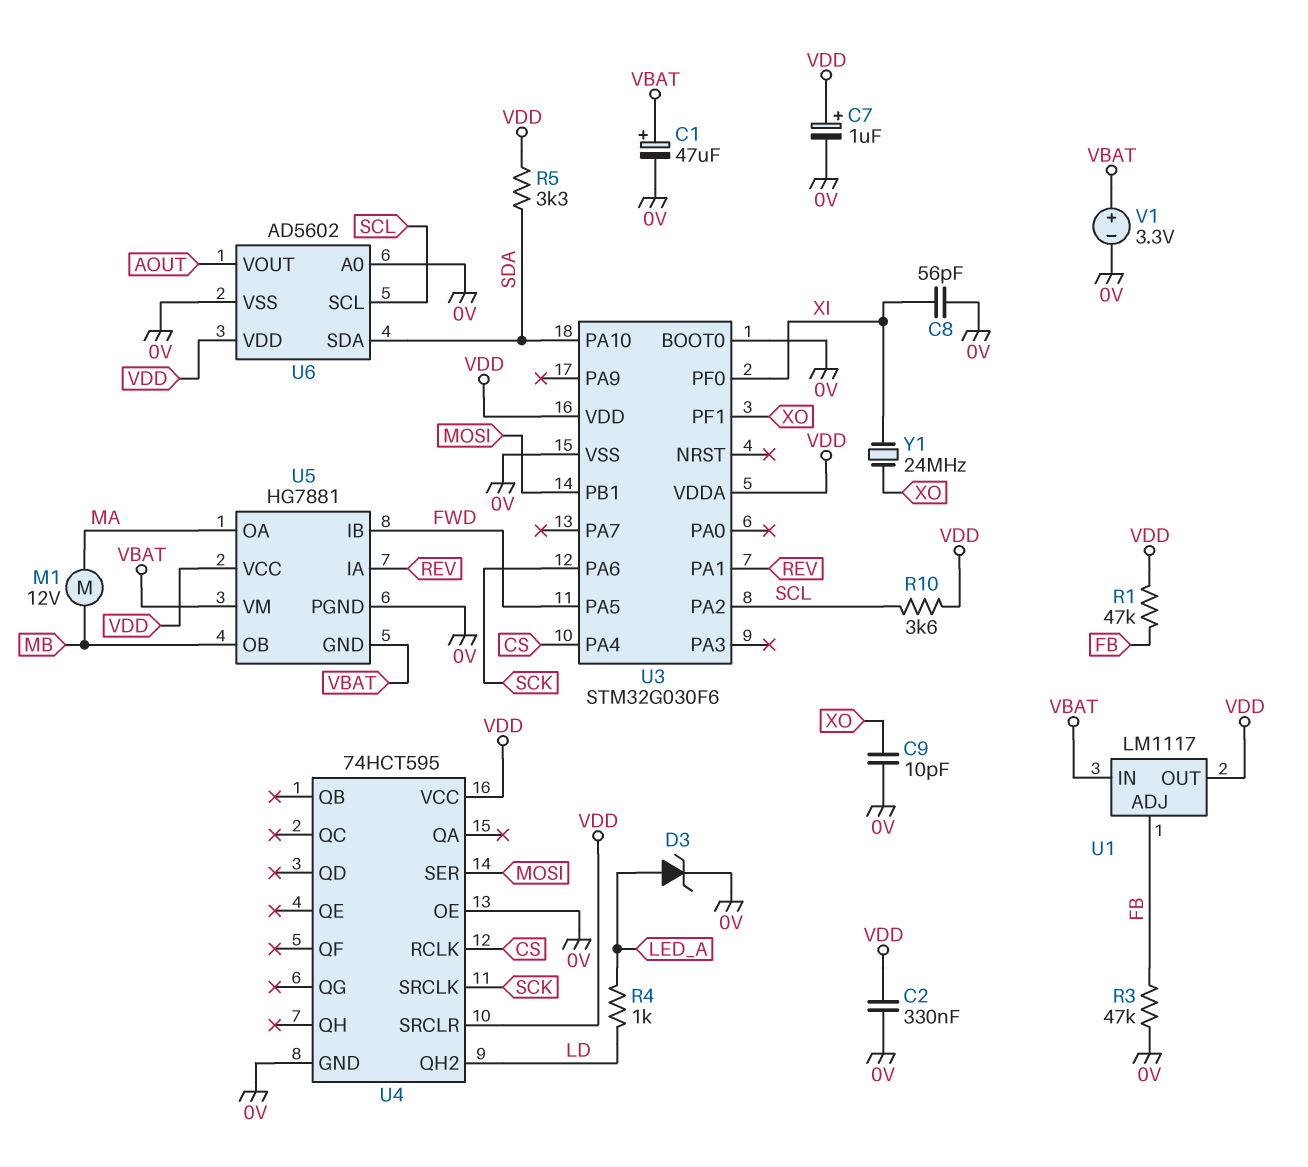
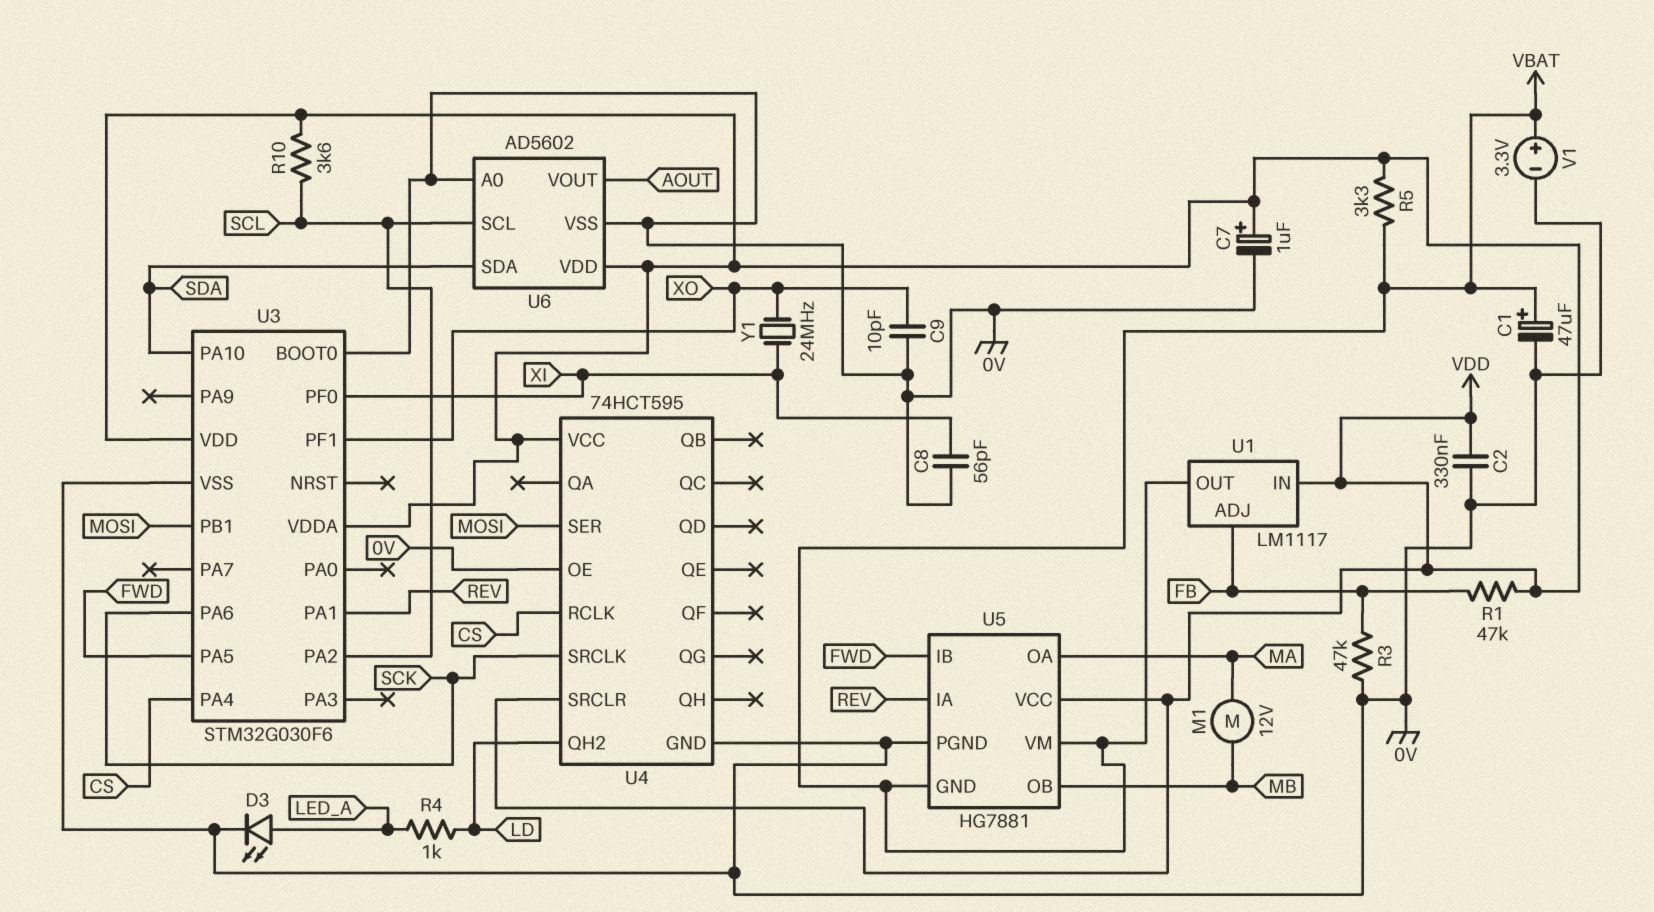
D3: zener (A LED_A, K 0V) -> LED (A LED_A, K 0V)
R5: 3.3k (SDA, VDD) -> 3.3k (VBAT, VDD)
U1 pin IN: VBAT -> VDD
U1 pin OUT: VDD -> VBAT

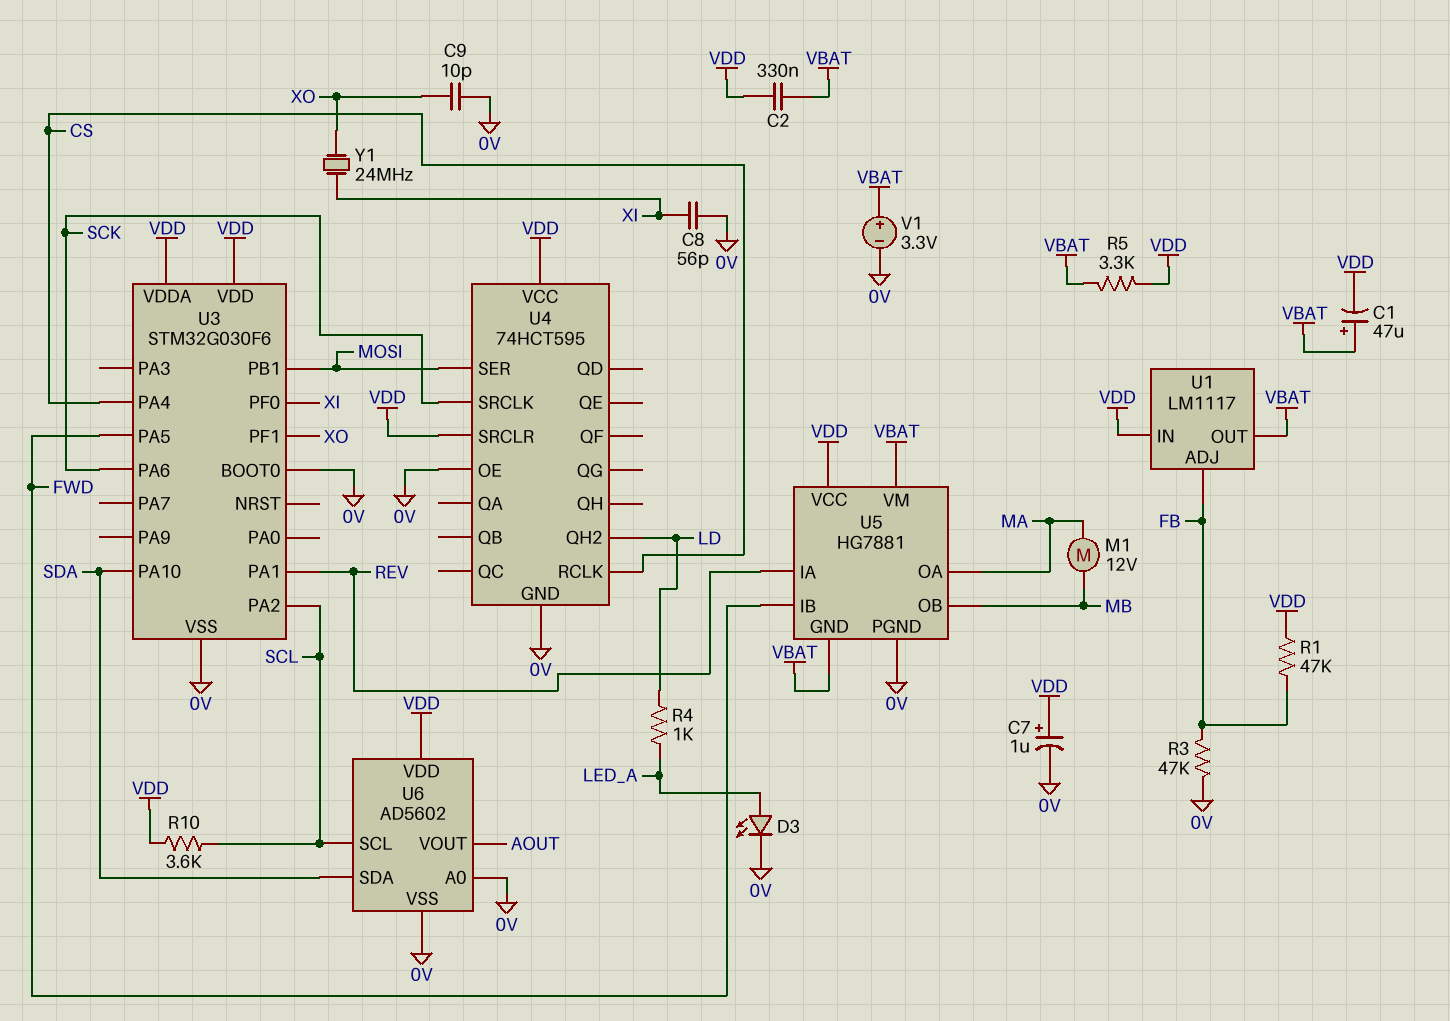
C1: 47uF (plus VBAT, minus 0V) -> 47uF (plus VBAT, minus VDD)
C2: 330nF (0V, VDD) -> 330nF (VBAT, VDD)

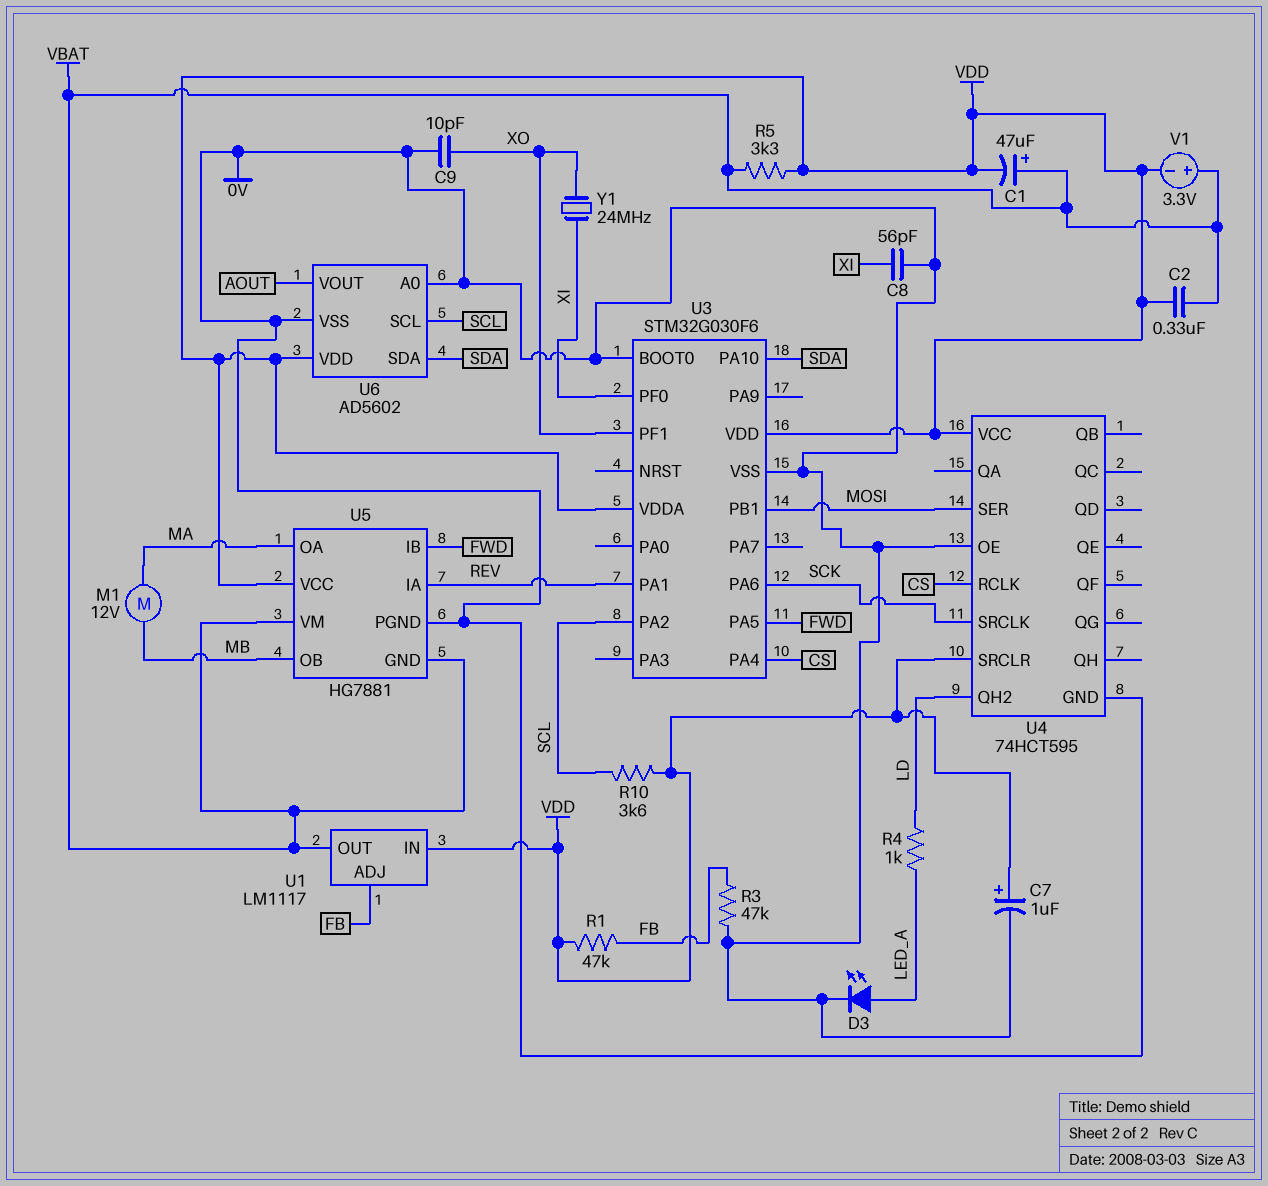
V1: 3.3V (plus VBAT, minus 0V) -> 3.3V (plus VBAT, minus VDD)

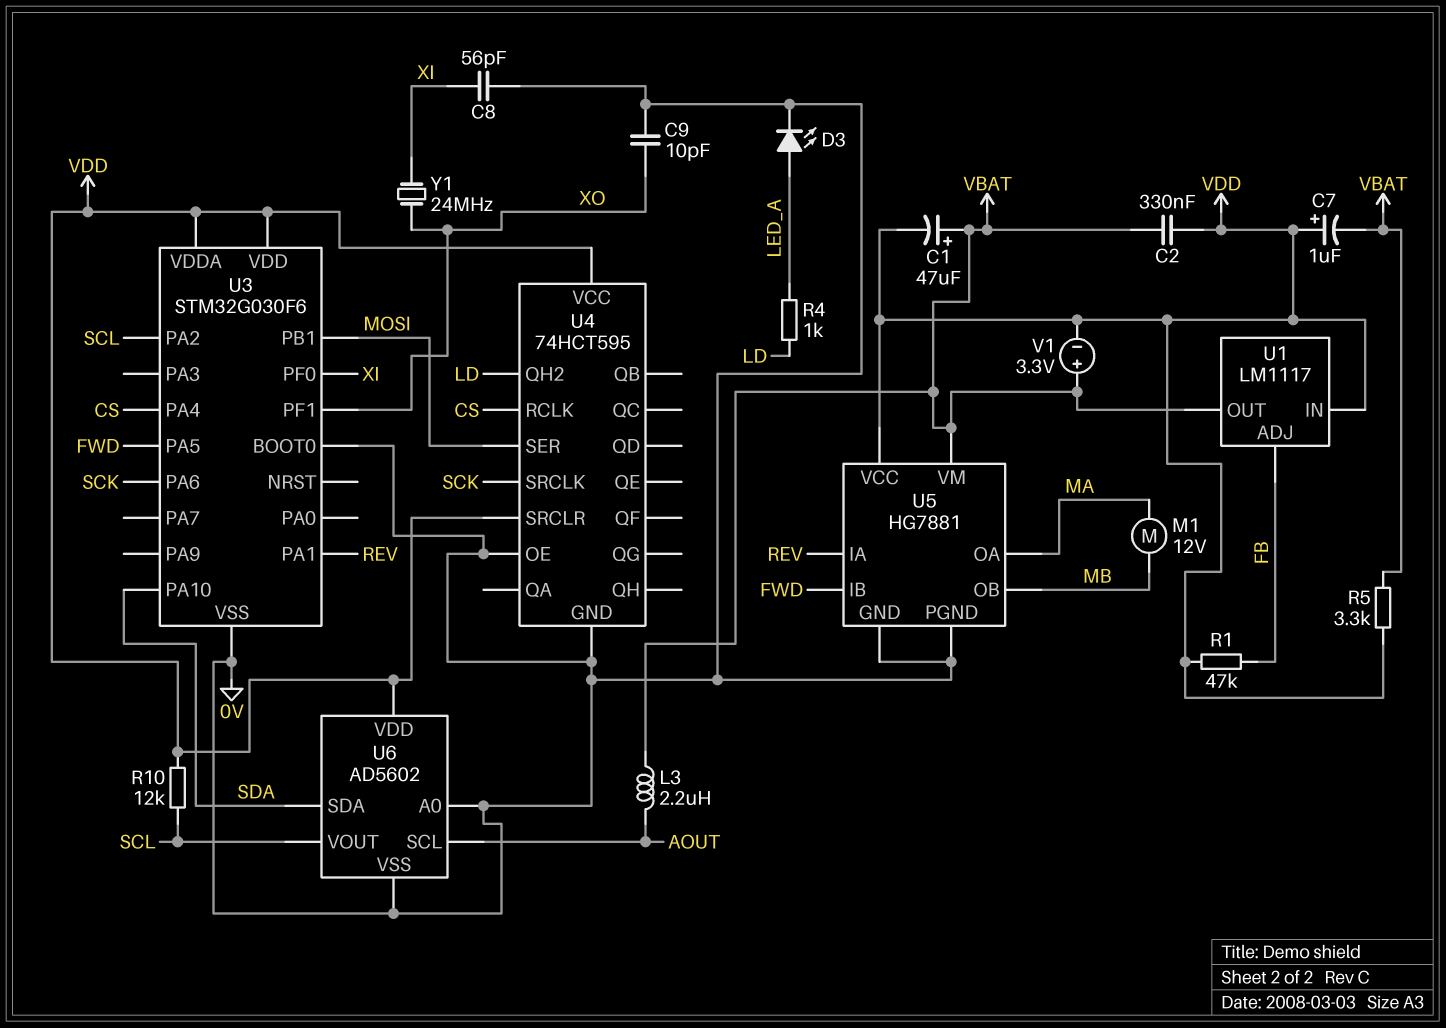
C7: 1uF (plus VDD, minus 0V) -> 1uF (plus VDD, minus VBAT)
L3: none -> 2.2uH (AOUT, VBAT)
R3: 47k (0V, FB) -> none
R10: 3.6k (SCL, VDD) -> 12k (SCL, VDD)
U5 pin GND: VBAT -> 0V
U6 pin SCL: SCL -> AOUT
U6 pin VOUT: AOUT -> SCL

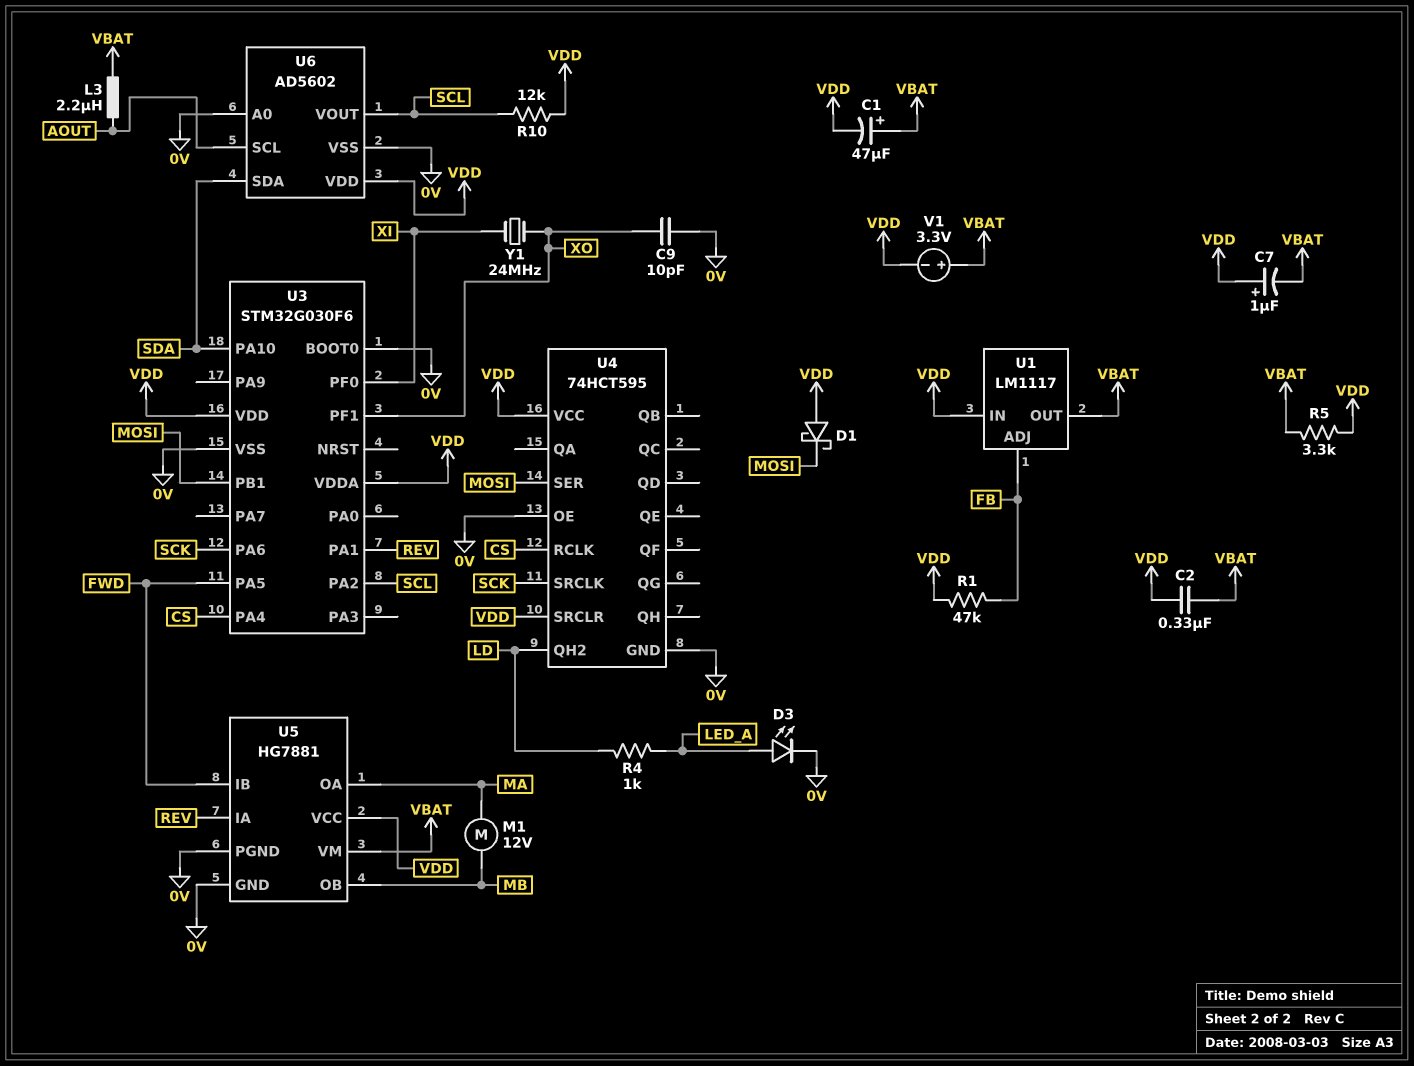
C8: 56pF (0V, XI) -> none
D1: none -> schottky (A VDD, K MOSI)

